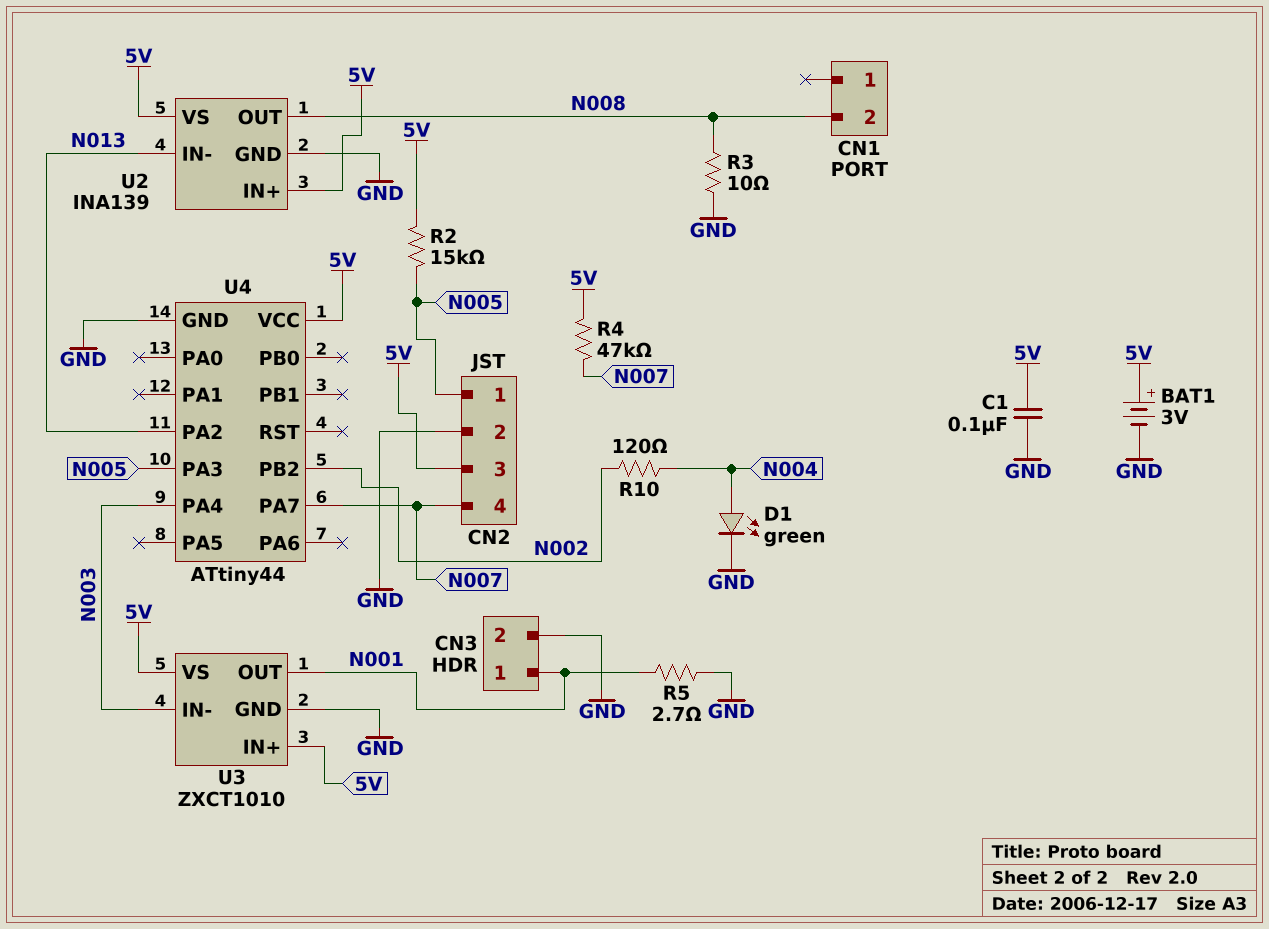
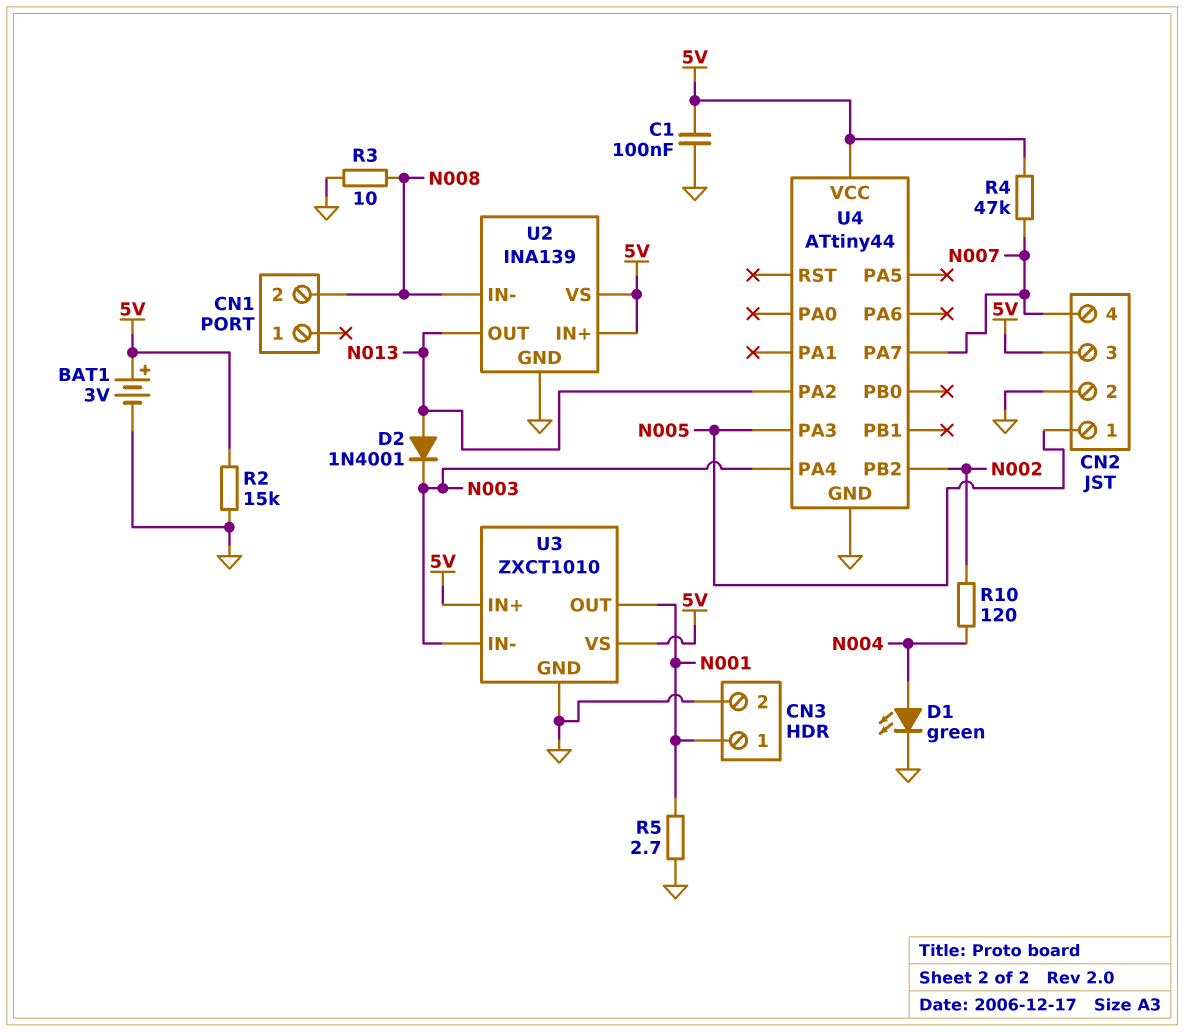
D2: none -> diode 1N4001 (A N013, K N003)
R2: 15k (5V, N005) -> 15k (5V, GND)
U2 pin IN-: N013 -> N008
U2 pin OUT: N008 -> N013

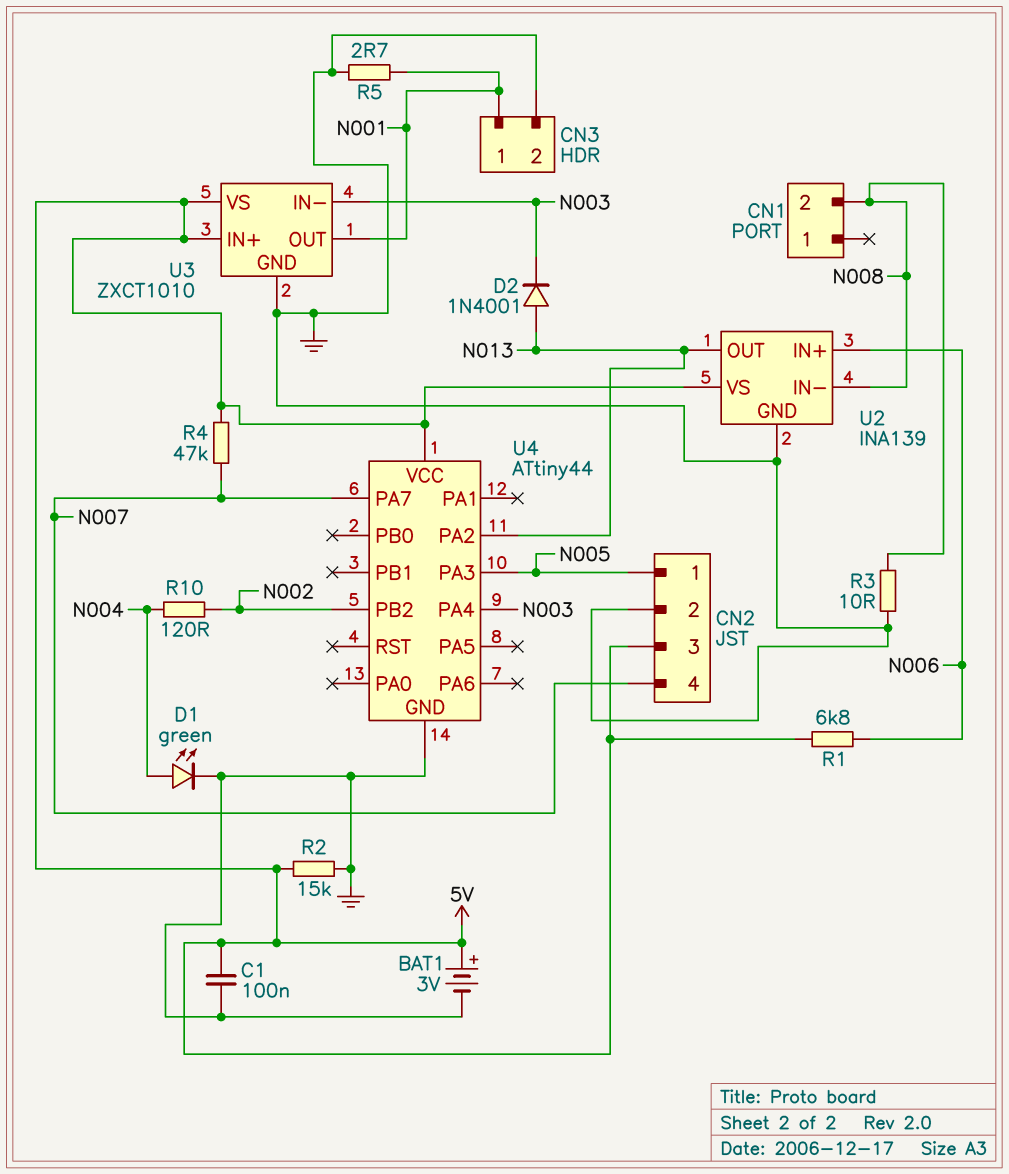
R1: none -> 6.8k (5V, N006)
U2 pin IN+: 5V -> N006

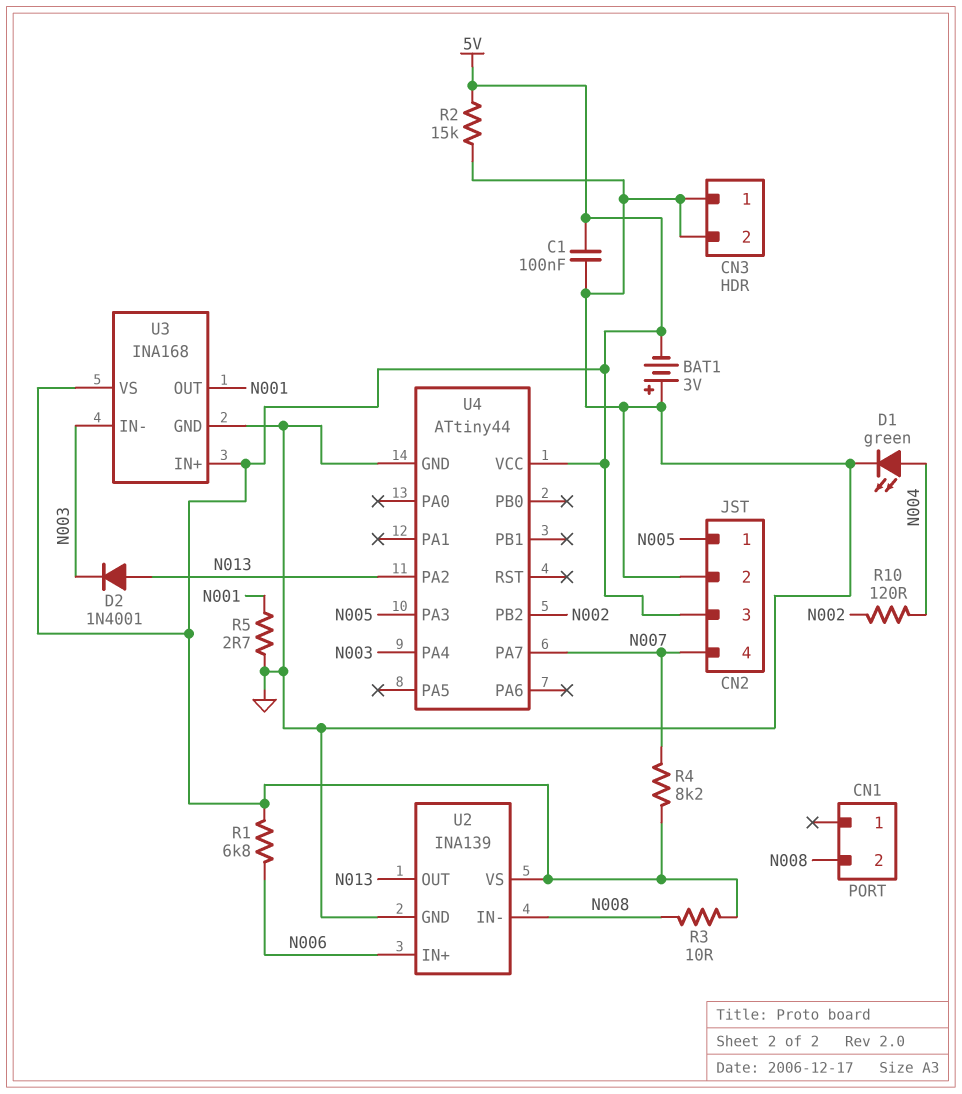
BAT1: 3V (plus 5V, minus GND) -> 3V (plus GND, minus 5V)
CN3 pin 1: N001 -> GND
R3: 10 (GND, N008) -> 10 (5V, N008)
R4: 47k (5V, N007) -> 8.2k (5V, N007)
U3: ZXCT1010 -> INA168

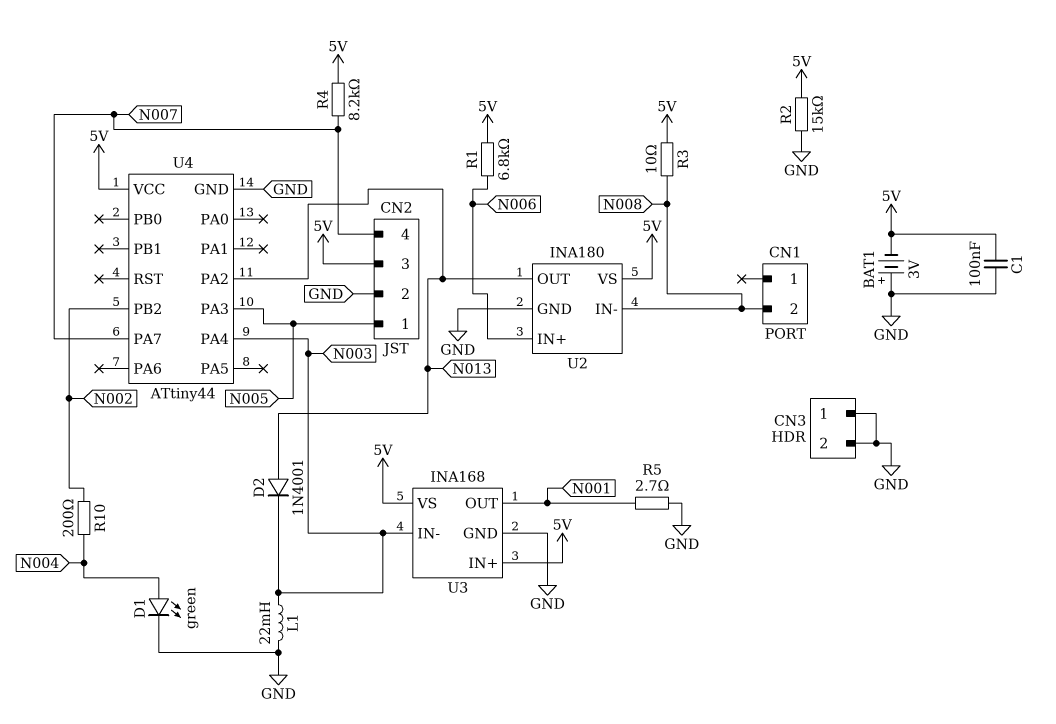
L1: none -> 22mH (GND, N003)
R10: 120 (N002, N004) -> 200 (N002, N004)
U2: INA139 -> INA180

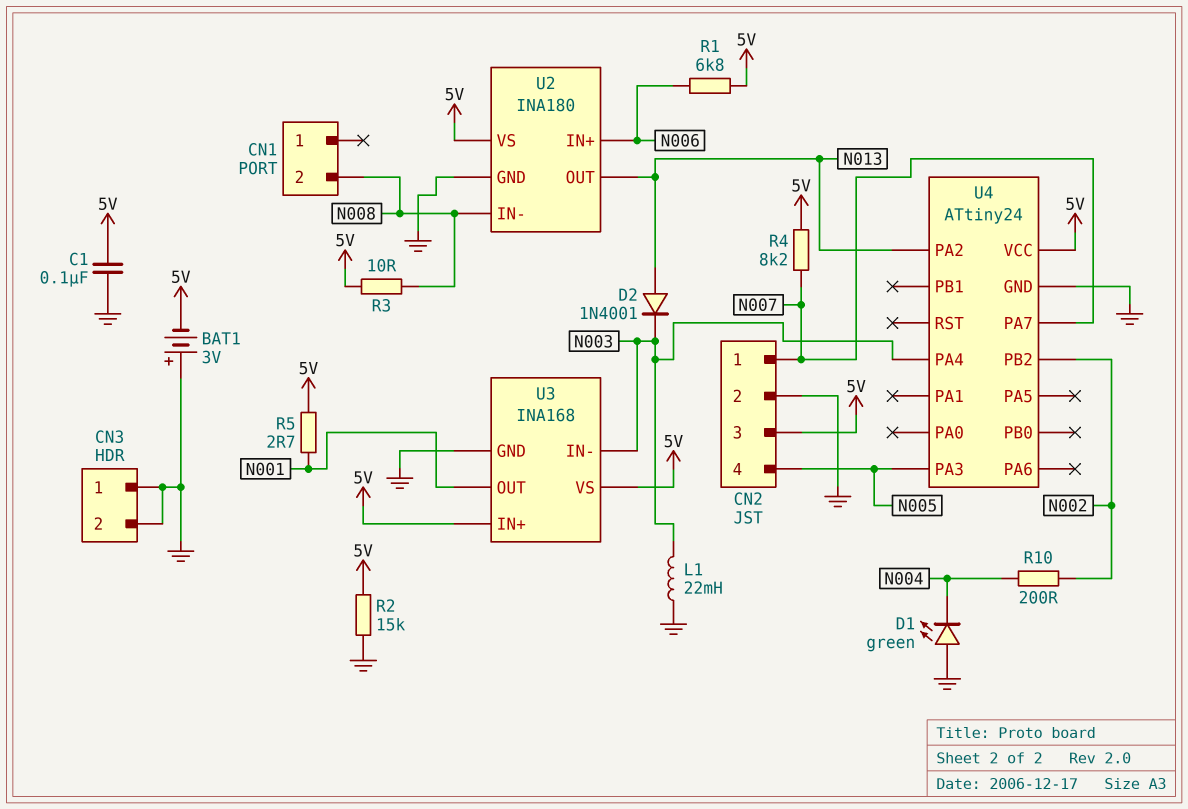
CN2 pin 1: N005 -> N007
CN2 pin 4: N007 -> N005
D1: LED green (A N004, K GND) -> LED green (A GND, K N004)
R5: 2.7 (GND, N001) -> 2.7 (5V, N001)
U4: ATtiny44 -> ATtiny24

